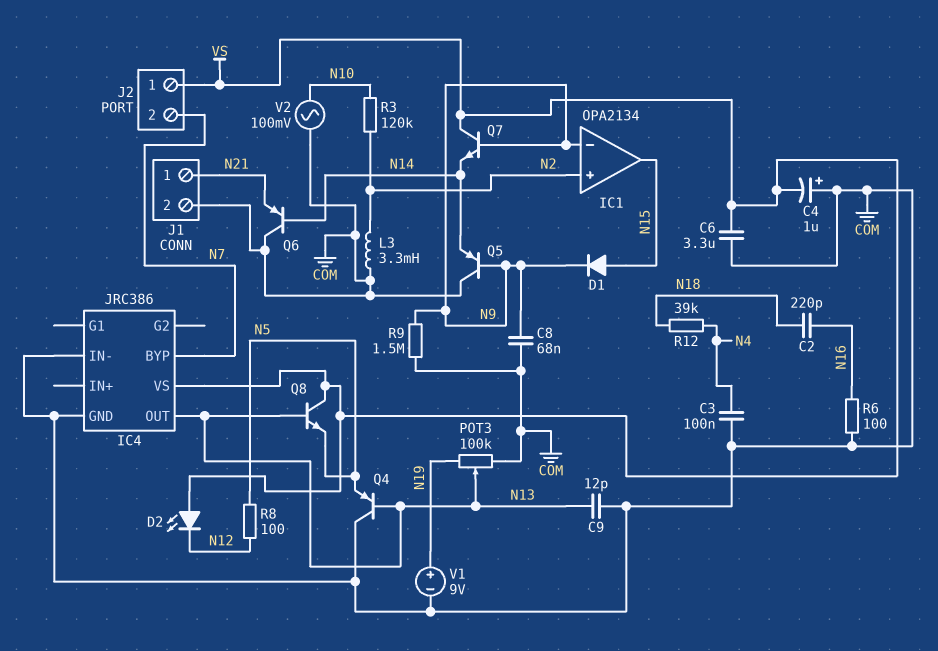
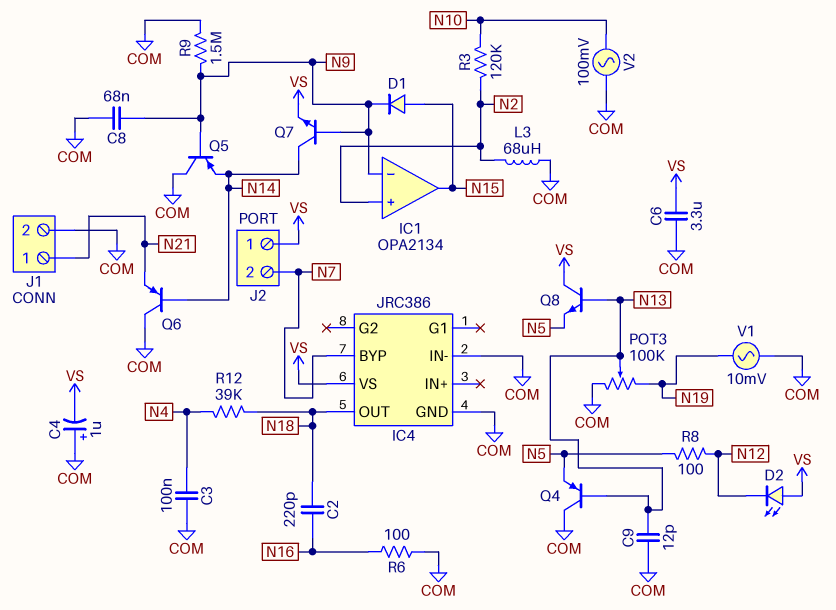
IC4 pin OUT: N13 -> N18
L3: 3.3mH (COM, N2) -> 68uH (COM, N2)
Q7: NPN (B N9, C VS, E N14) -> NPN (B N9, C N14, E VS)
V1: 9V (plus N19, minus COM) -> AC 10mV (COM, N19)

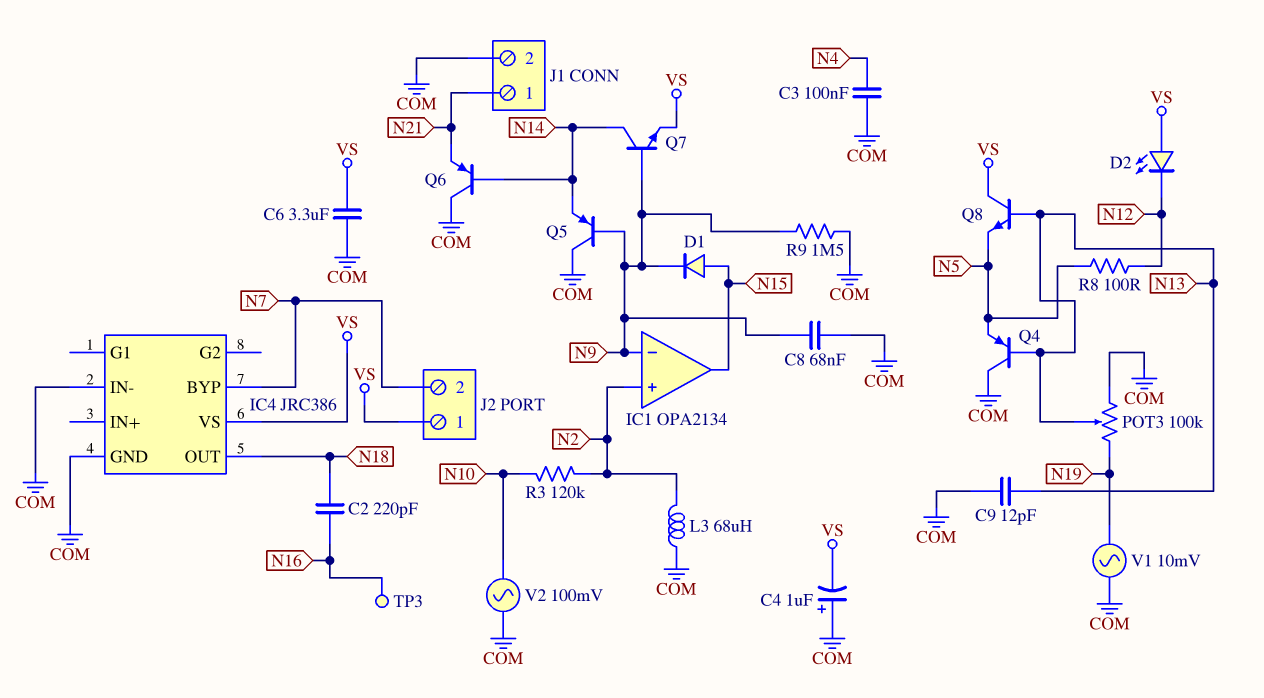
R6: 100 (COM, N16) -> none
R12: 39k (N4, N18) -> none
TP3: none -> test point (N16)

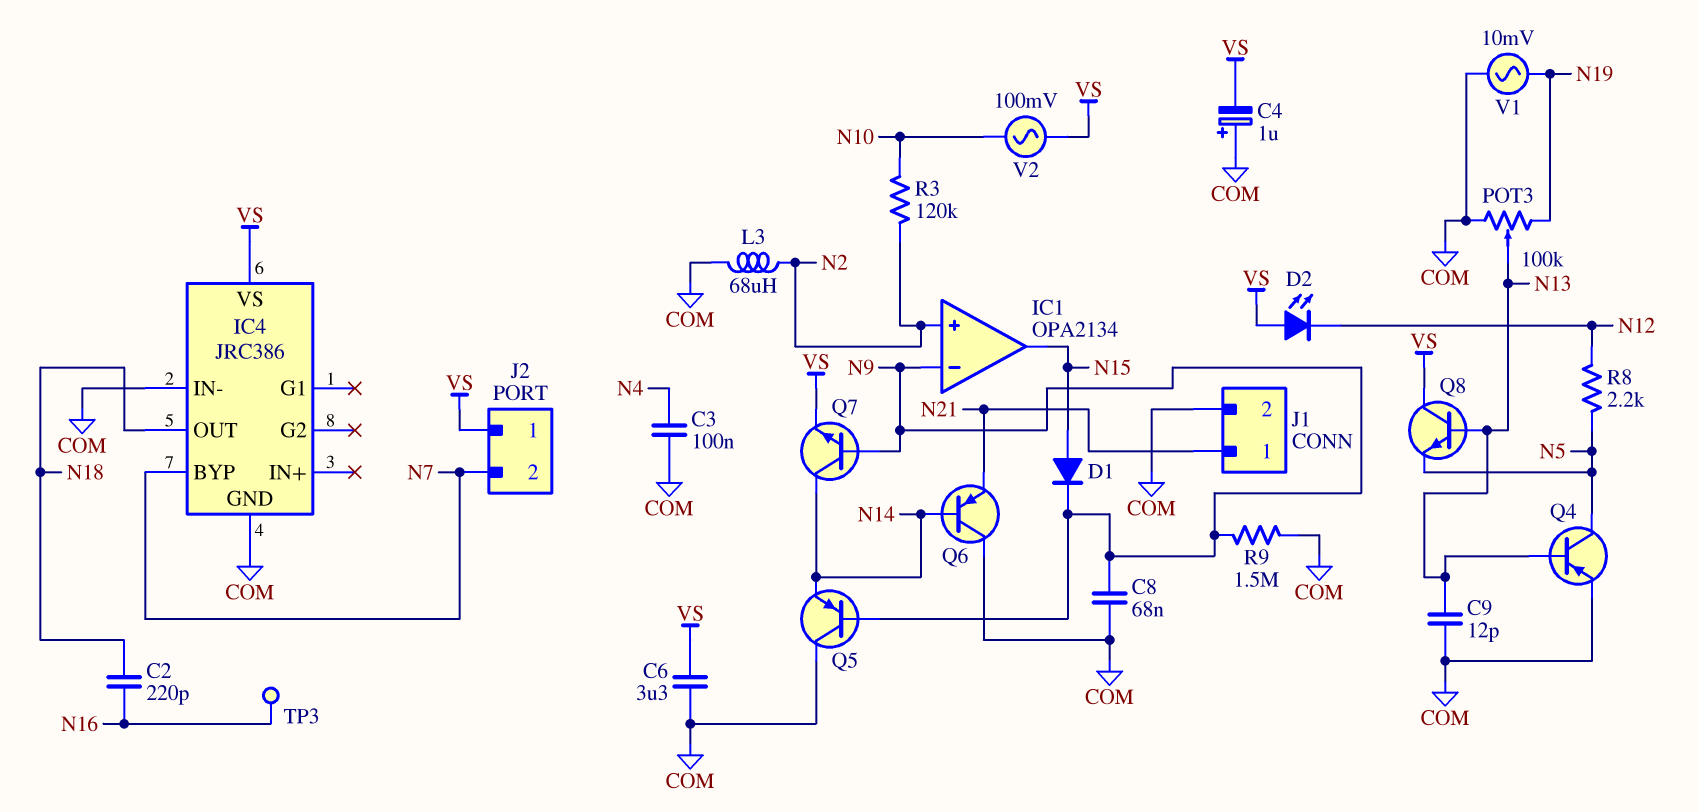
Q4: PNP (B N13, C COM, E N5) -> PNP (B N13, C N5, E COM)
R8: 100 (N5, N12) -> 2.2k (N5, N12)
V2: AC 100mV (COM, N10) -> AC 100mV (N10, VS)

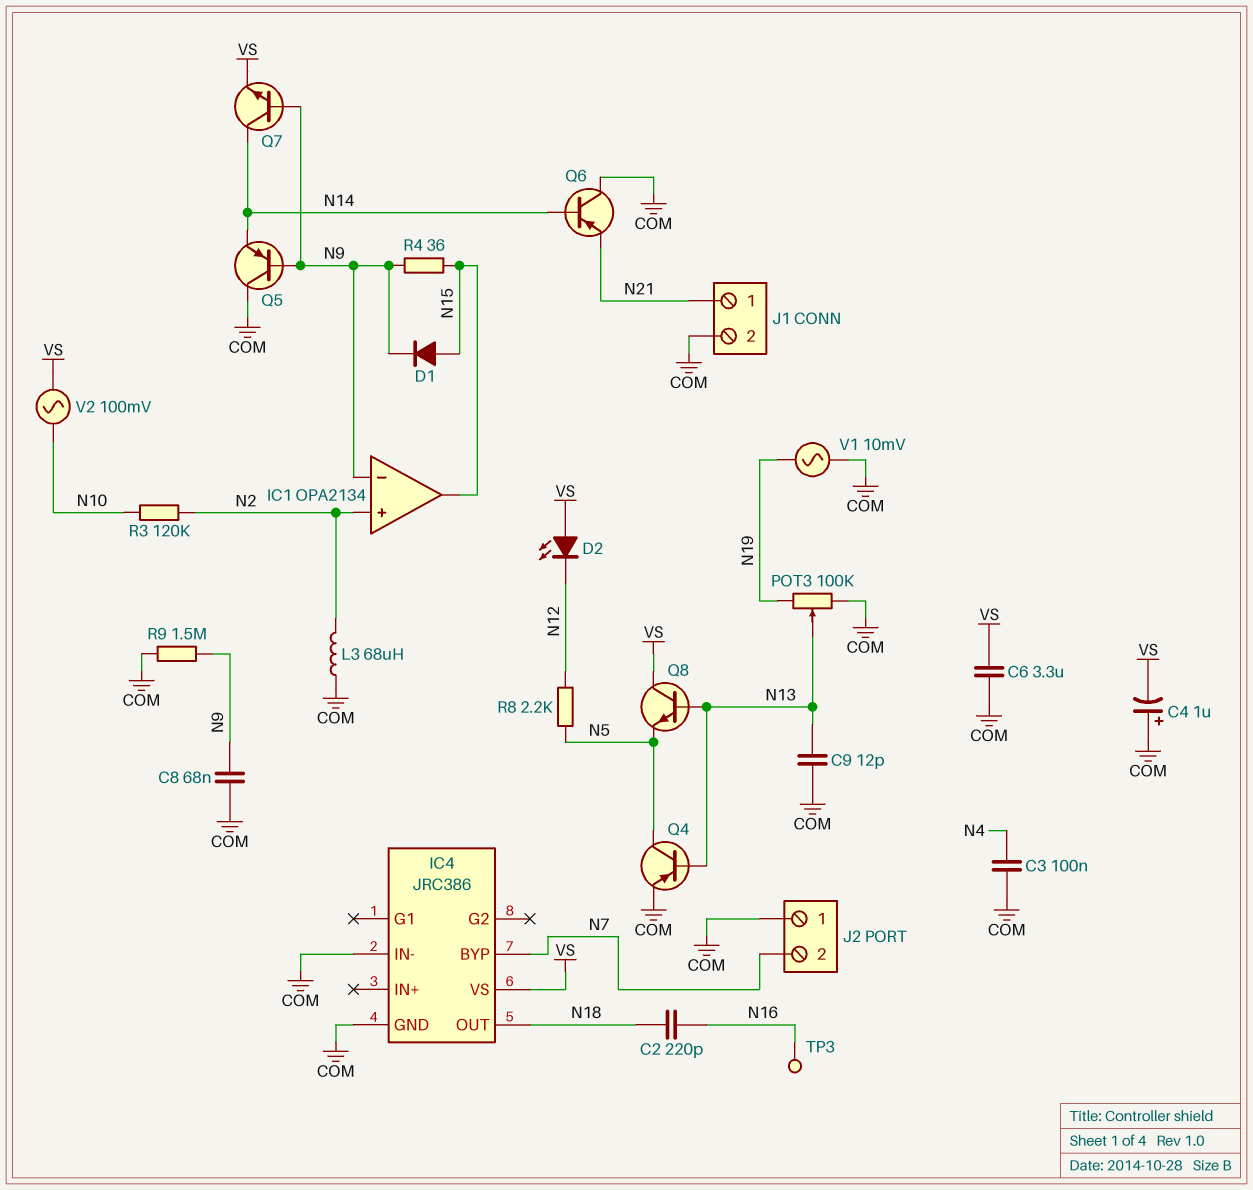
J2 pin 1: VS -> COM
R4: none -> 36 (N9, N15)

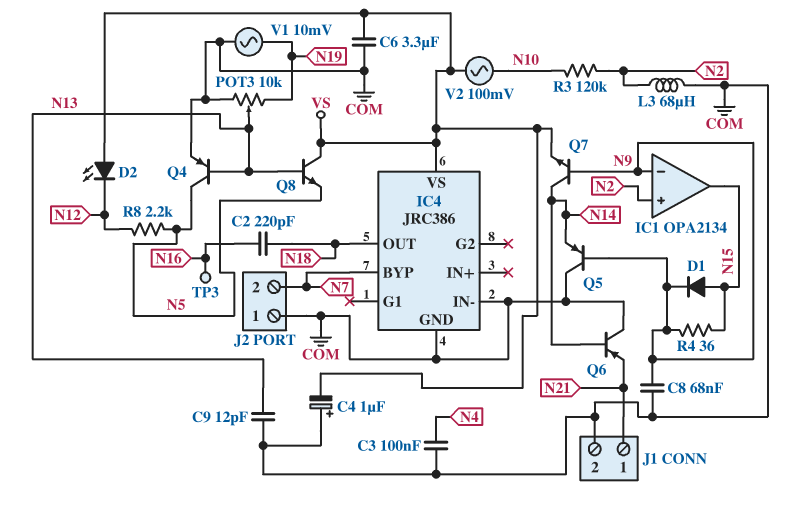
POT3: 100k (COM, N19, wiper N13) -> 10k (COM, N19, wiper N13)
R9: 1.5M (COM, N9) -> none

